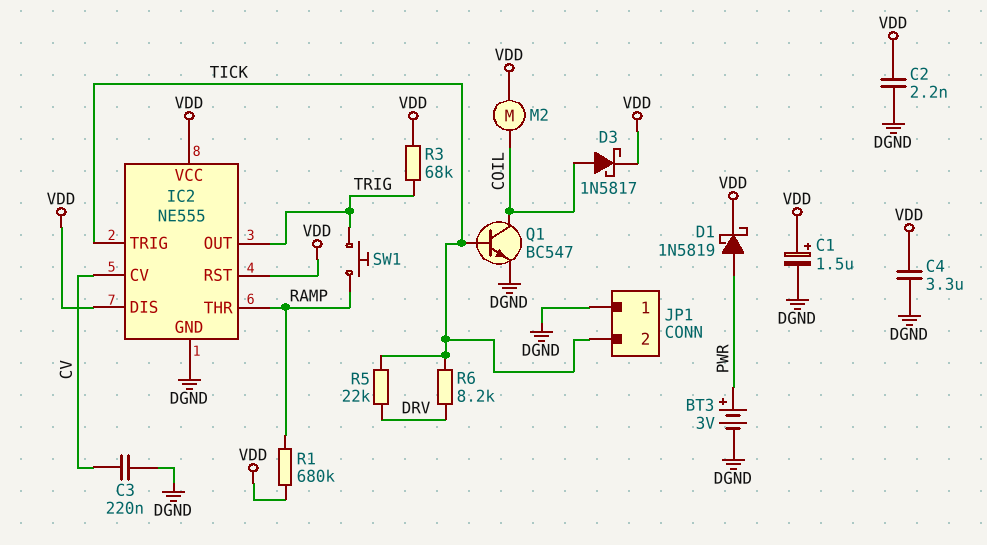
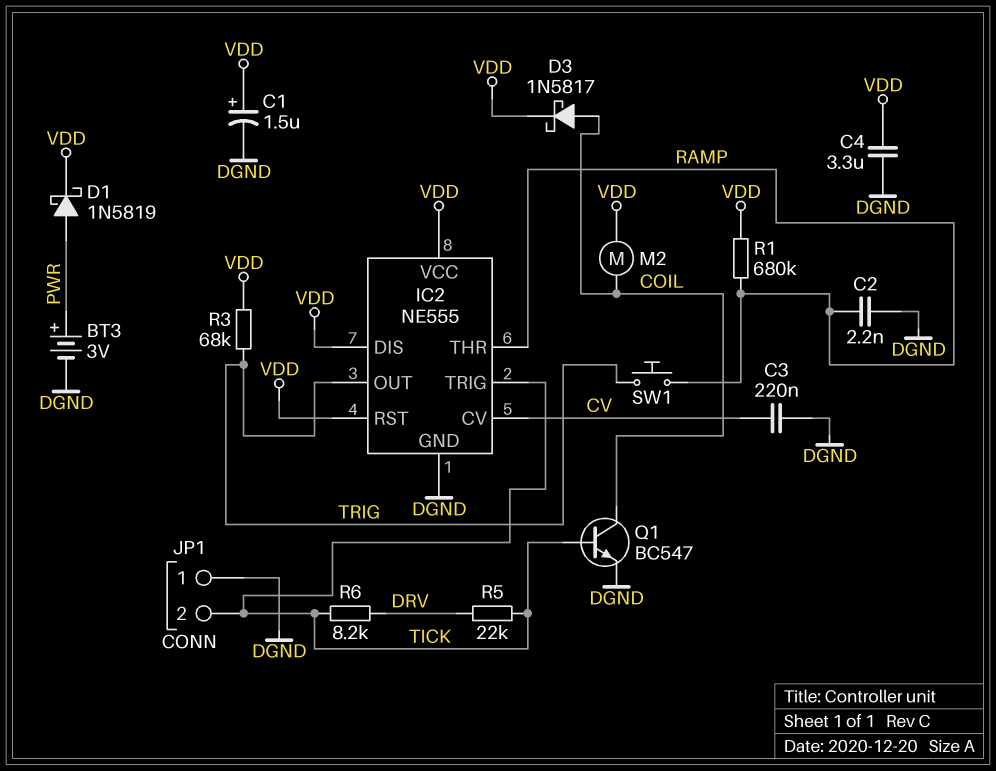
C2: 2.2nF (DGND, VDD) -> 2.2nF (DGND, RAMP)

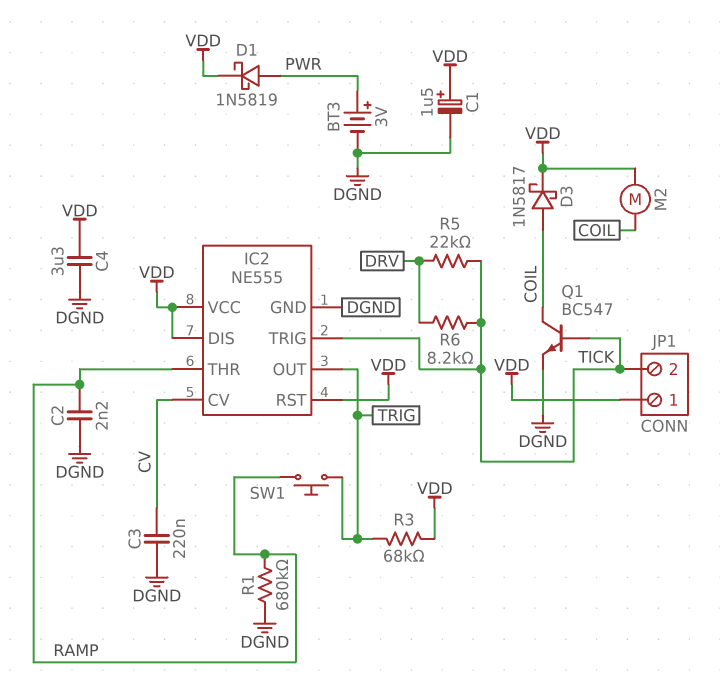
JP1 pin 1: DGND -> VDD
R1: 680k (RAMP, VDD) -> 680k (DGND, RAMP)

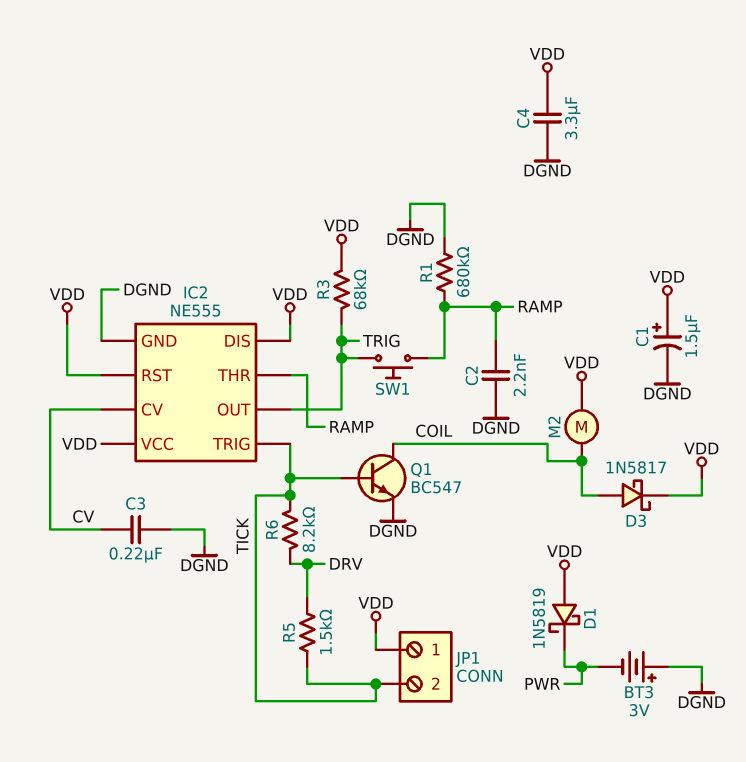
BT3: 3V (plus PWR, minus DGND) -> 3V (plus DGND, minus PWR)
D1: schottky 1N5819 (A PWR, K VDD) -> schottky 1N5819 (A VDD, K PWR)
R5: 22k (DRV, TICK) -> 1.5k (DRV, TICK)

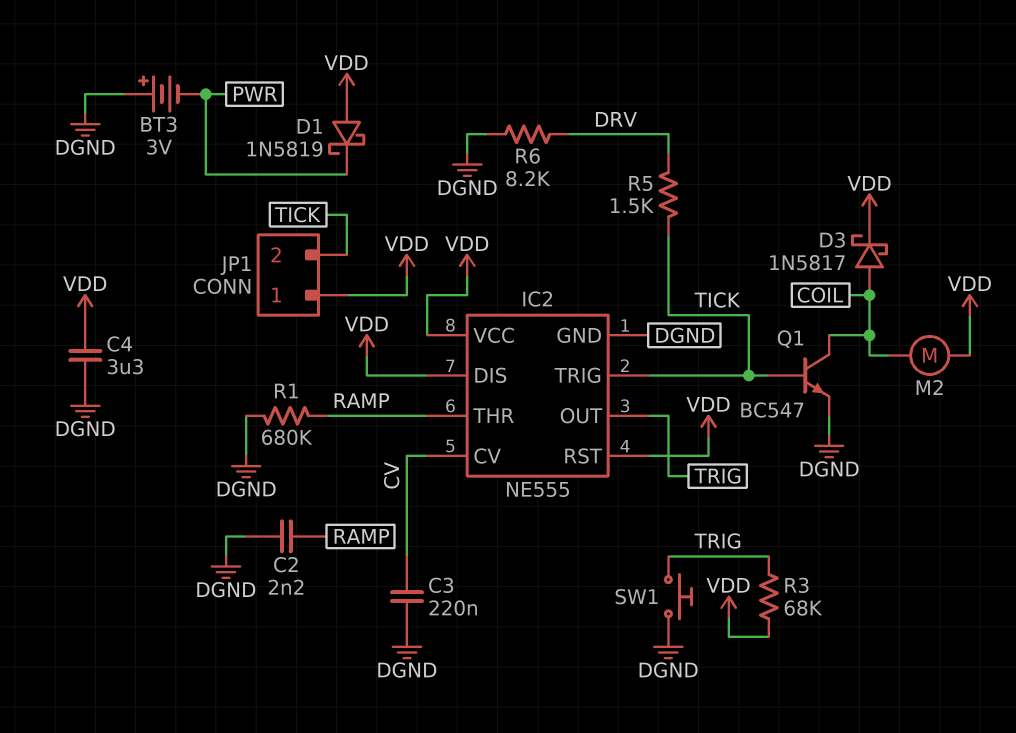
C1: 1.5uF (plus VDD, minus DGND) -> none
R6: 8.2k (DRV, TICK) -> 8.2k (DGND, DRV)
SW1: button (RAMP, TRIG) -> button (DGND, TRIG)

